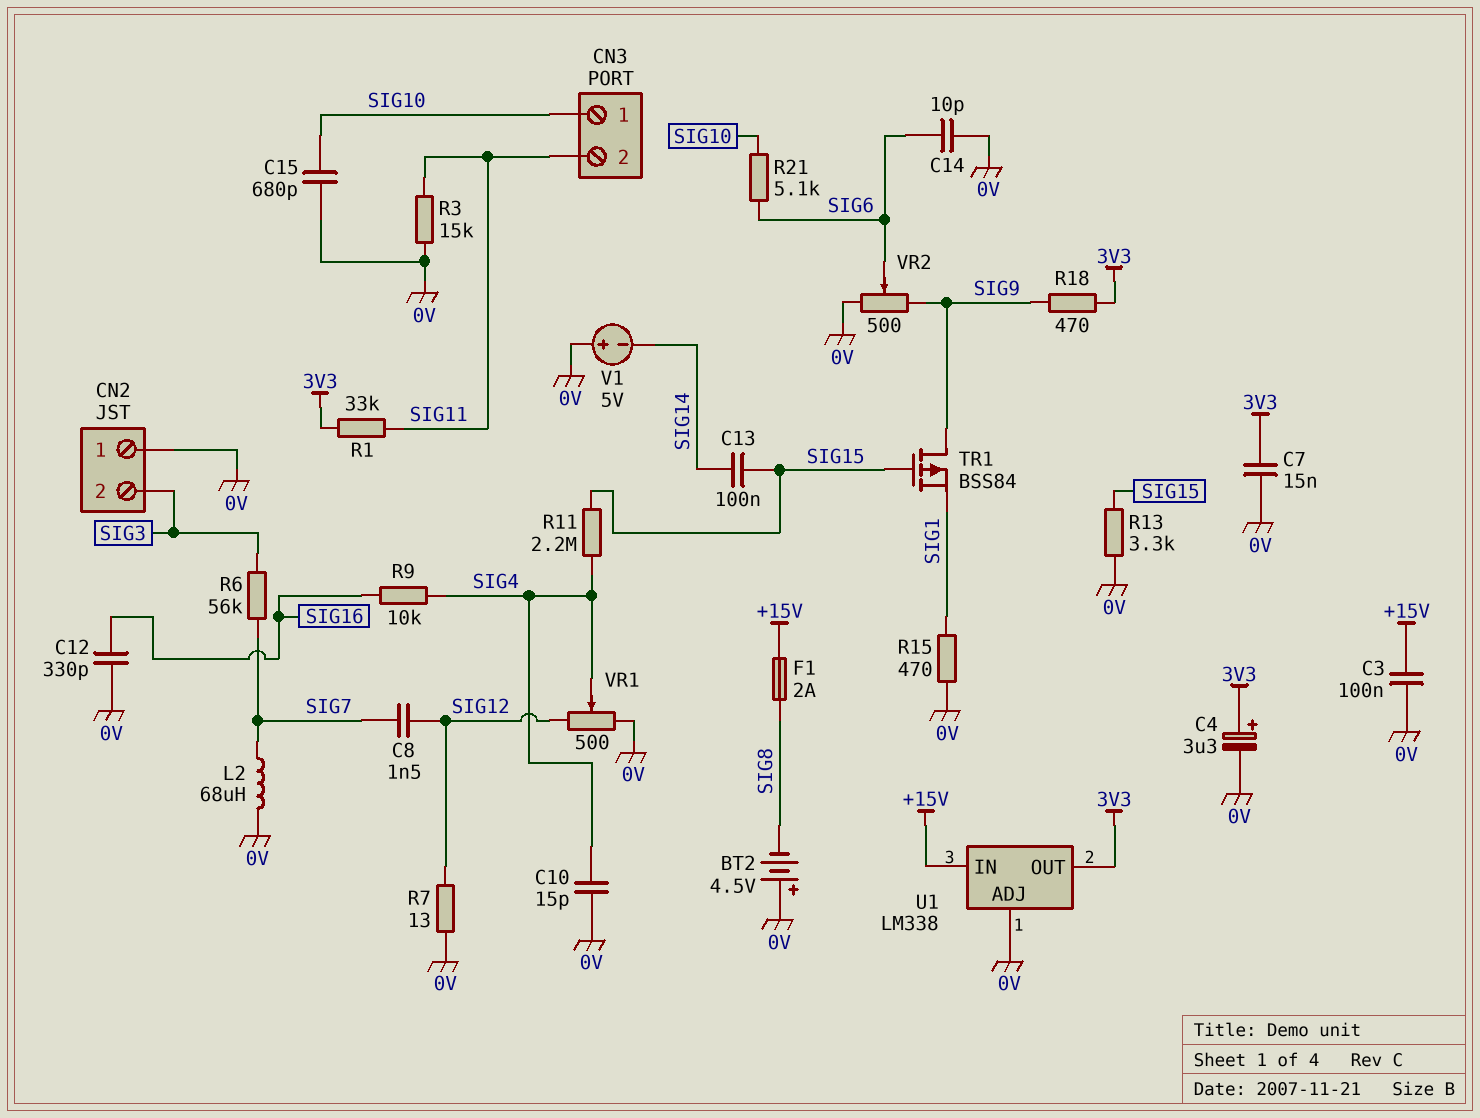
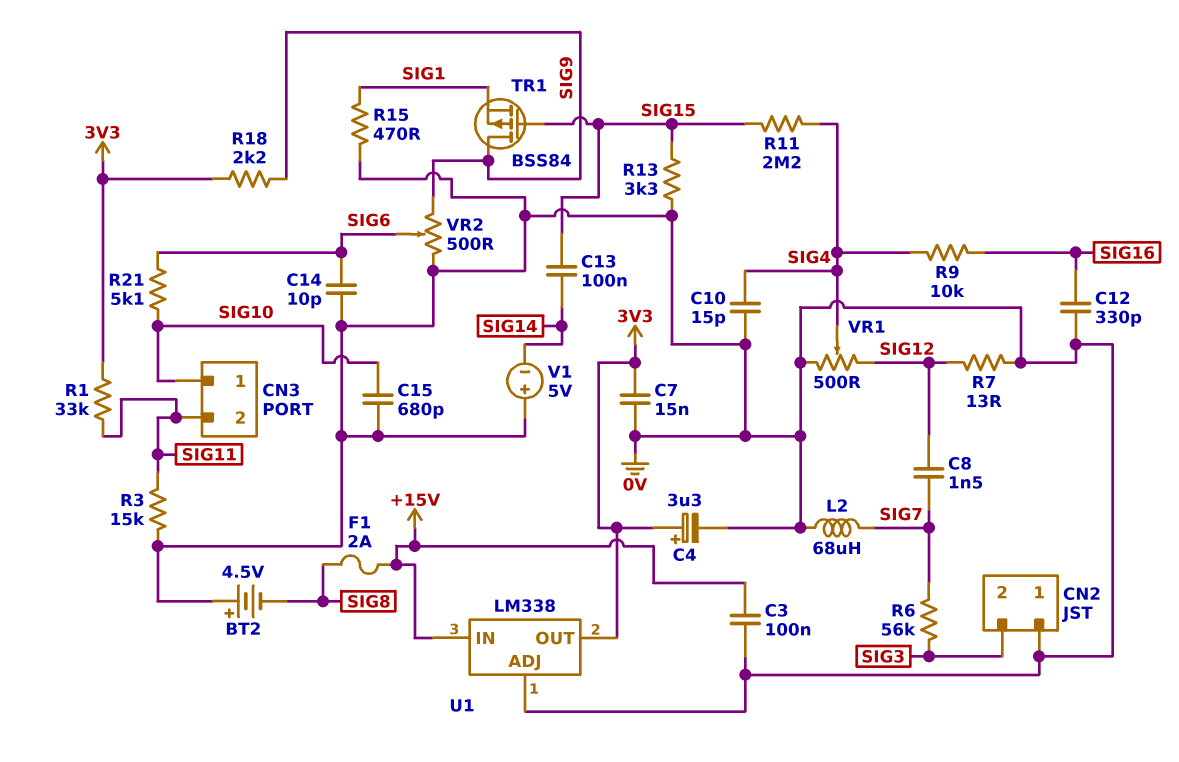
R18: 470 (3V3, SIG9) -> 2.2k (3V3, SIG9)

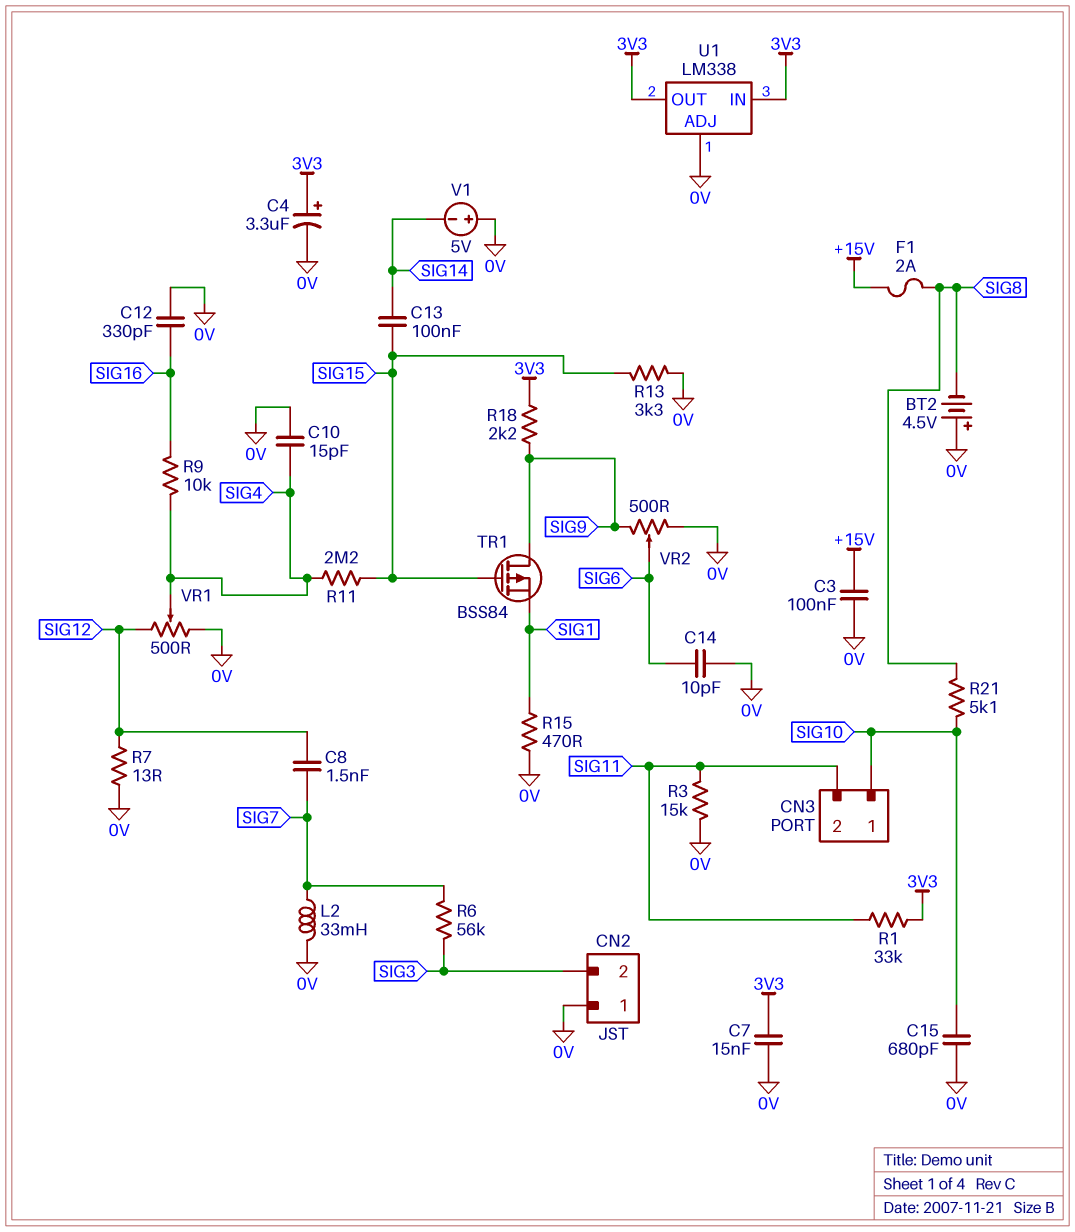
L2: 68uH (0V, SIG7) -> 33mH (0V, SIG7)
R21: 5.1k (SIG6, SIG10) -> 5.1k (SIG8, SIG10)
U1 pin IN: +15V -> 3V3

